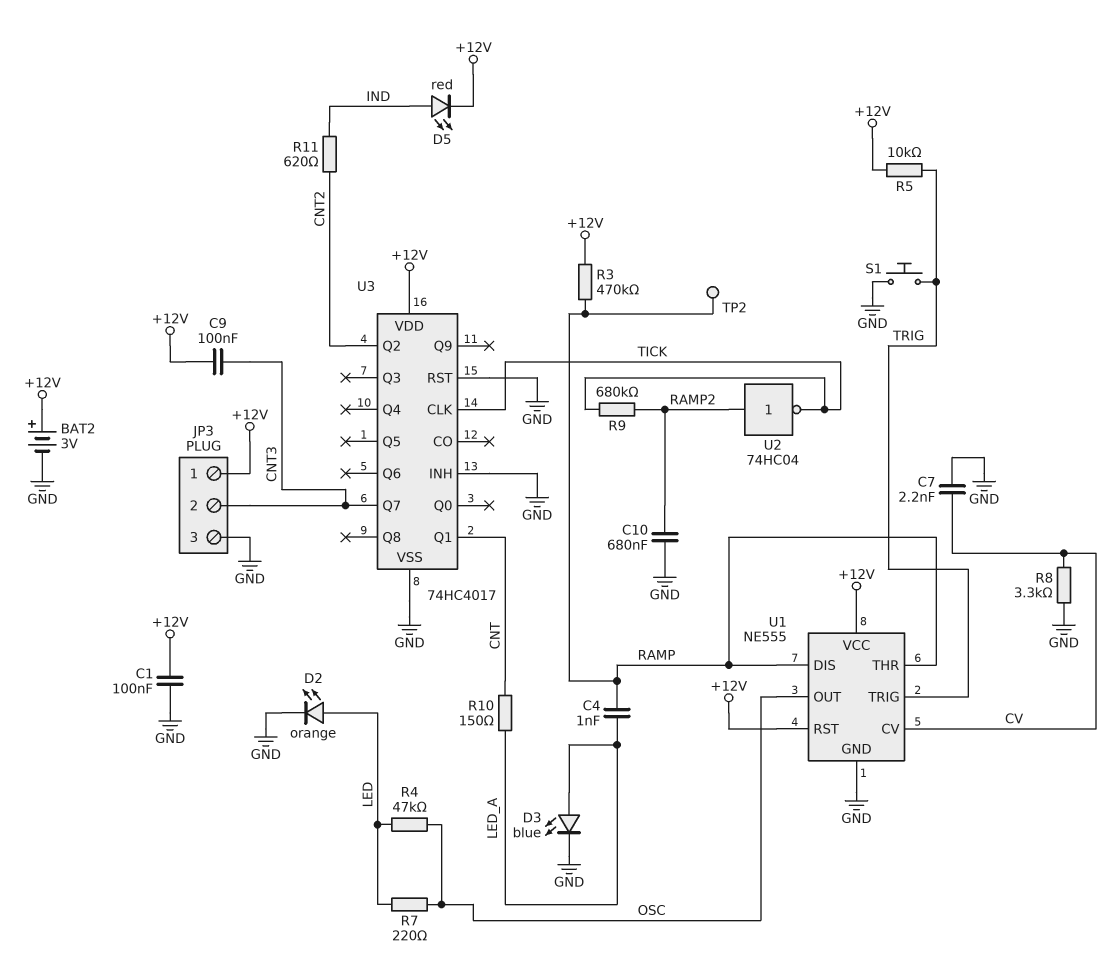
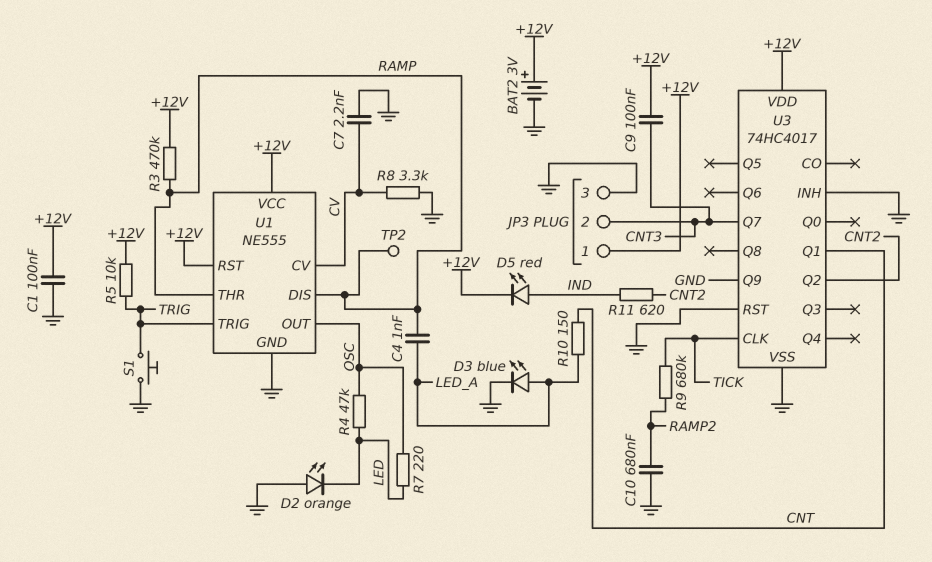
D2: LED orange (A LED, K GND) -> LED orange (A GND, K LED)
U2: NOT 74HC04 (in RAMP2, out TICK) -> none
U3 pin Q9: none -> GND

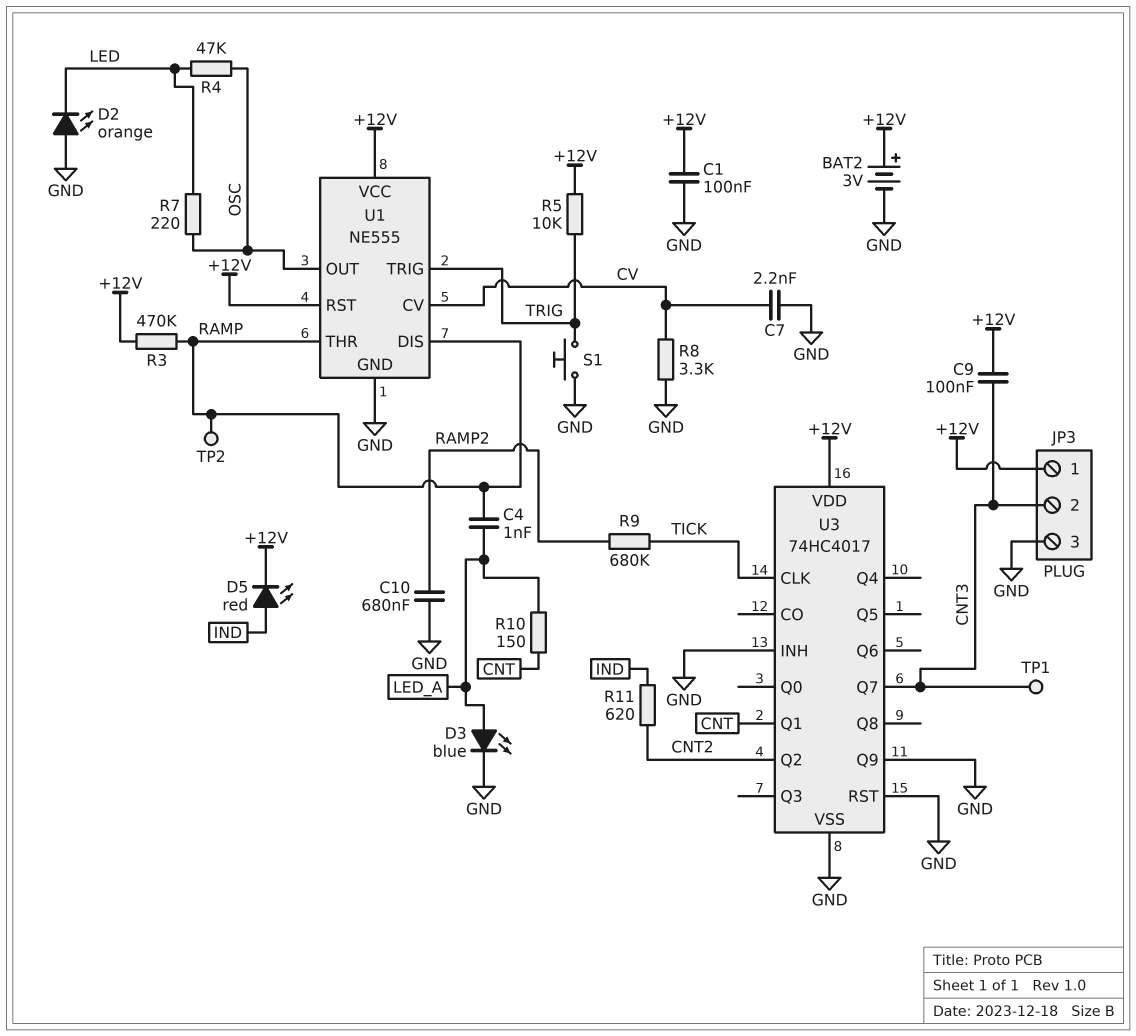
TP1: none -> test point (CNT3)

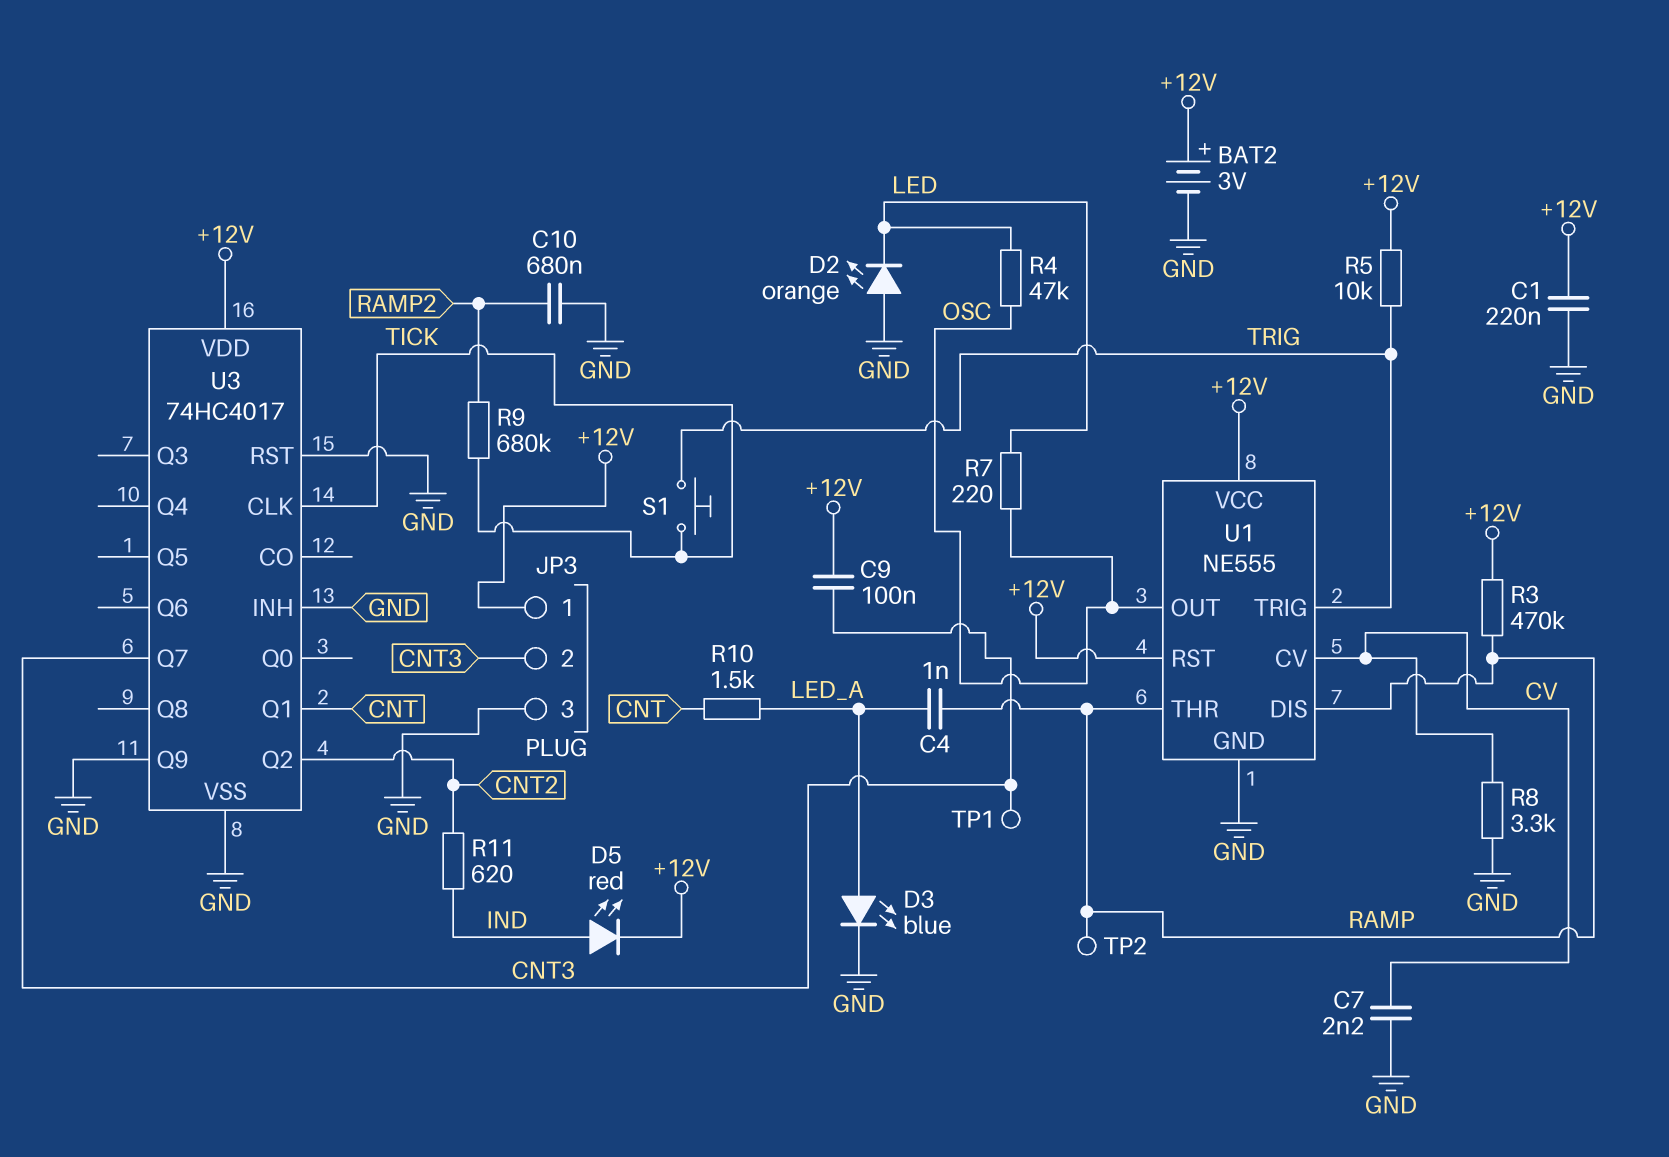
C1: 100nF (+12V, GND) -> 220nF (+12V, GND)
R10: 150 (CNT, LED_A) -> 1.5k (CNT, LED_A)
S1: button (GND, TRIG) -> button (TICK, TRIG)

